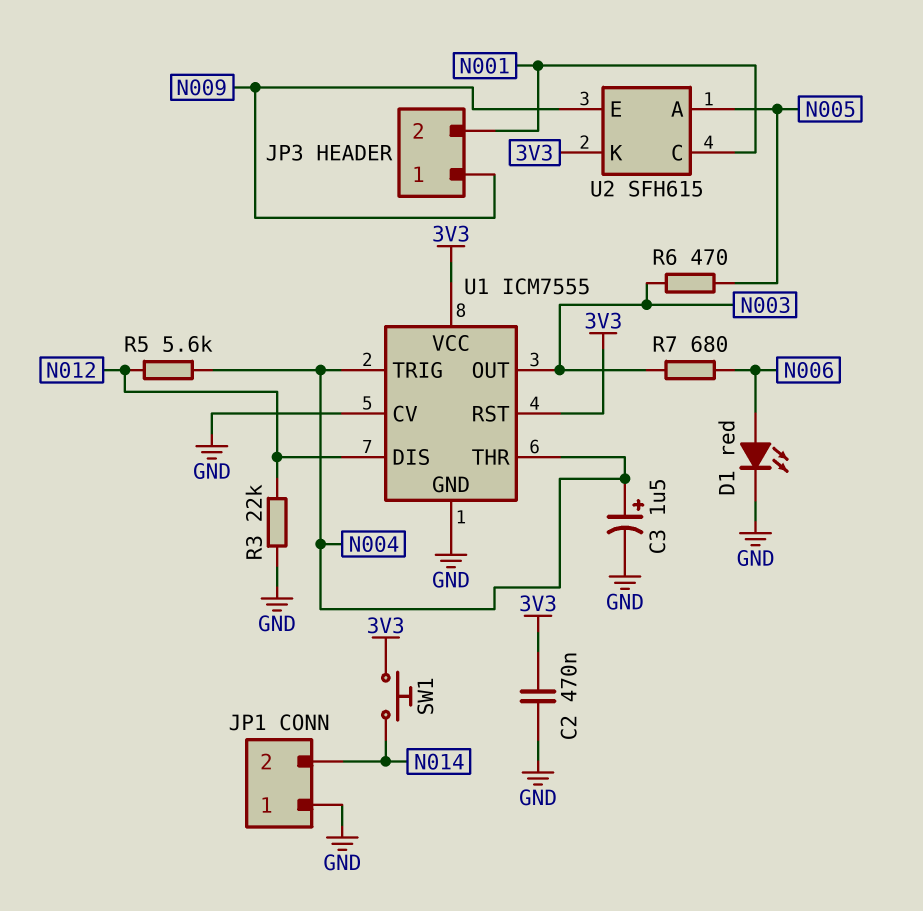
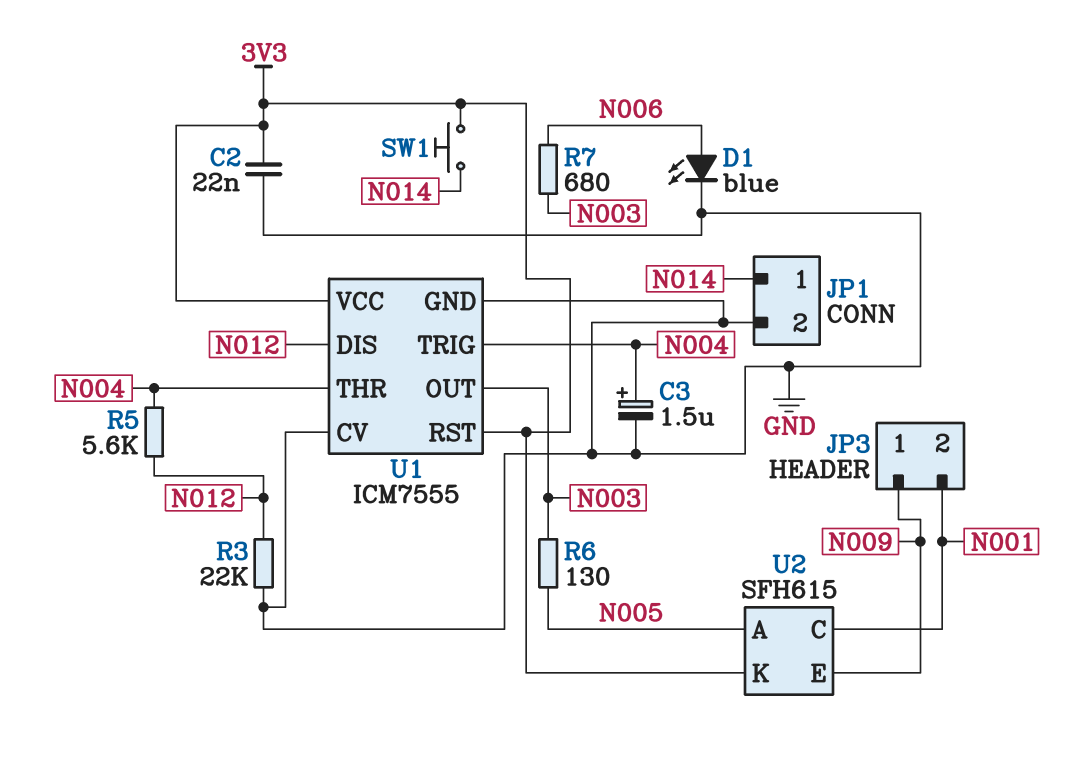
C2: 470nF (3V3, GND) -> 22nF (3V3, GND)
D1: LED red (A N006, K GND) -> LED blue (A N006, K GND)
JP1 pin 1: GND -> N014
JP1 pin 2: N014 -> GND
R6: 470 (N003, N005) -> 130 (N003, N005)

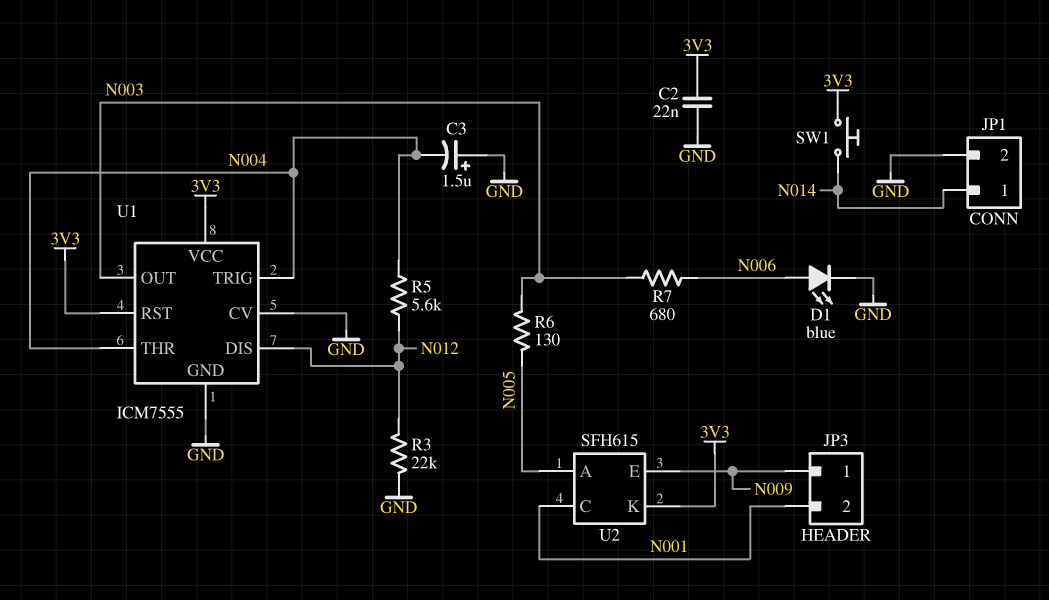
C3: 1.5uF (plus N004, minus GND) -> 1.5uF (plus GND, minus N004)

